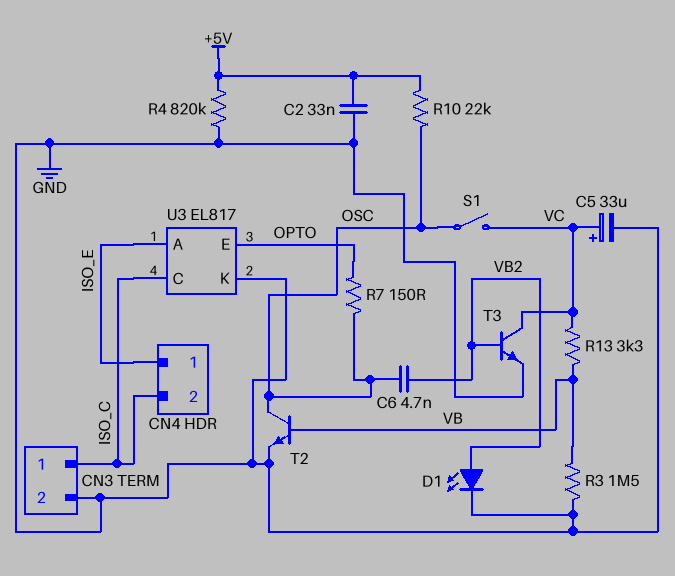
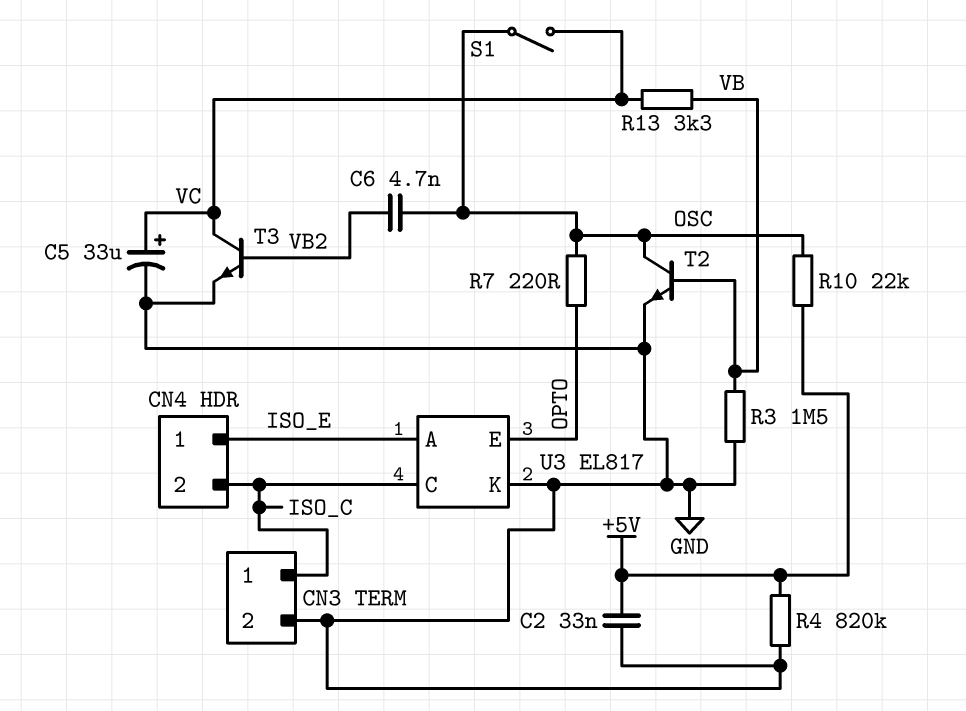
D1: LED (A VB2, K GND) -> none
R7: 150 (OPTO, OSC) -> 220 (OPTO, OSC)

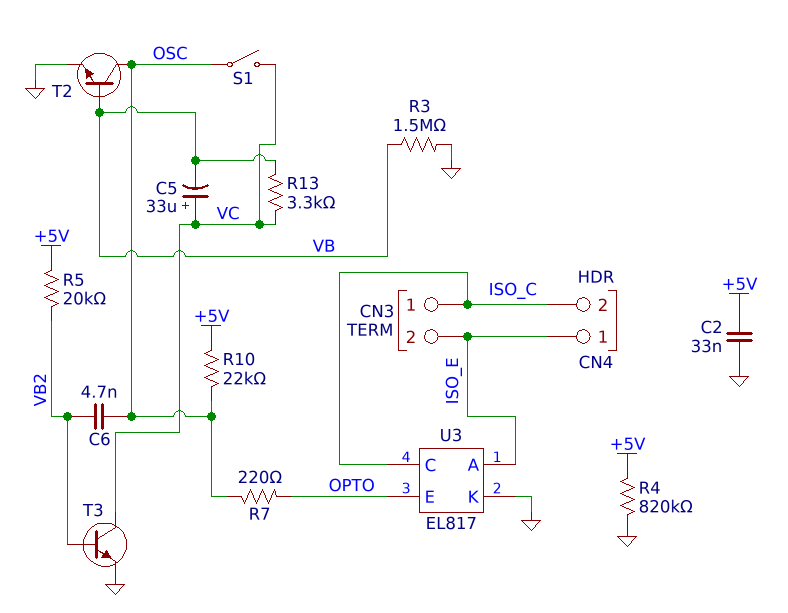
C5: 33uF (plus VC, minus GND) -> 33uF (plus VC, minus VB)
CN3 pin 2: GND -> ISO_E
R5: none -> 20k (+5V, VB2)

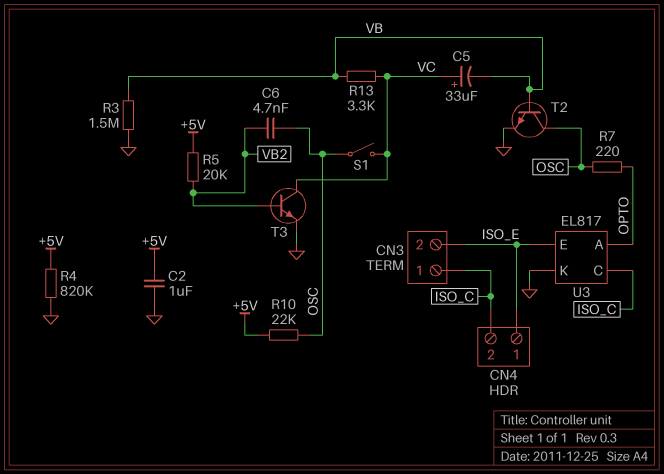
C2: 33nF (+5V, GND) -> 1uF (+5V, GND)
U3 pin A: ISO_E -> OPTO
U3 pin E: OPTO -> ISO_E

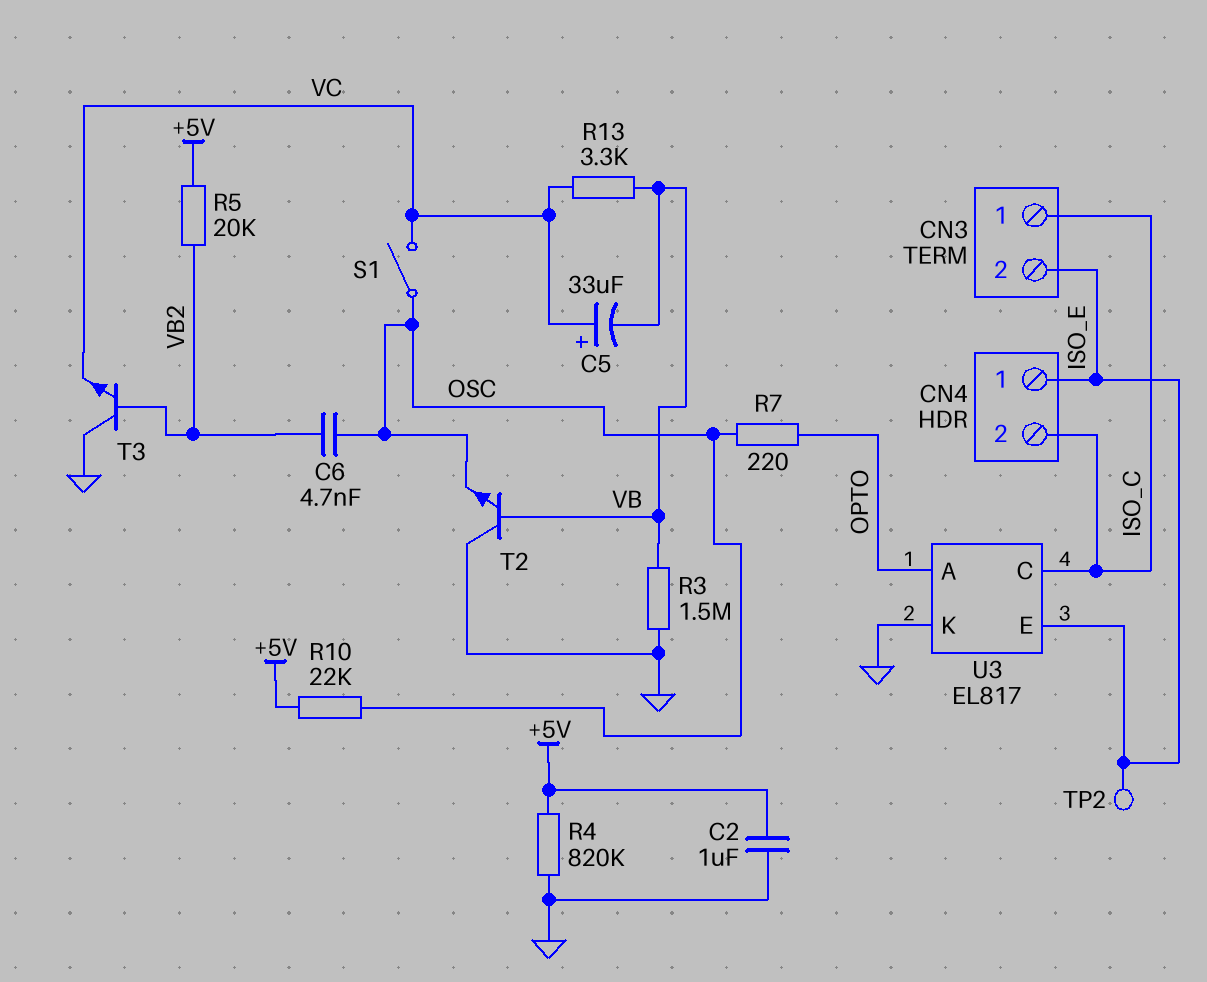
T2: NPN (B VB, C OSC, E GND) -> NPN (B VB, C GND, E OSC)
T3: NPN (B VB2, C VC, E GND) -> NPN (B VB2, C GND, E VC)
TP2: none -> test point (ISO_E)

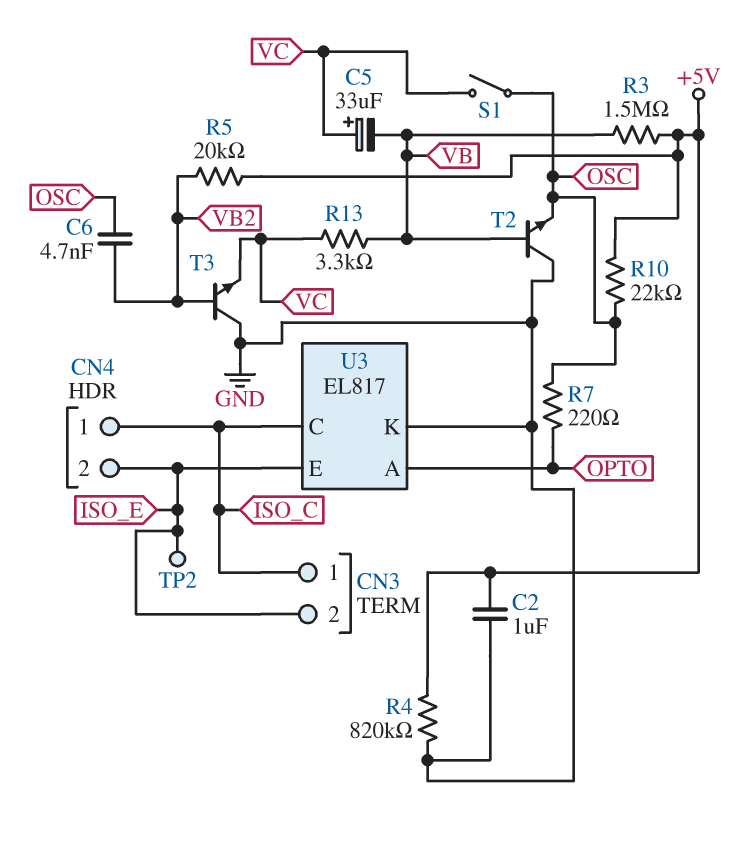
CN4 pin 1: ISO_E -> ISO_C
CN4 pin 2: ISO_C -> ISO_E
R3: 1.5M (GND, VB) -> 1.5M (+5V, VB)

